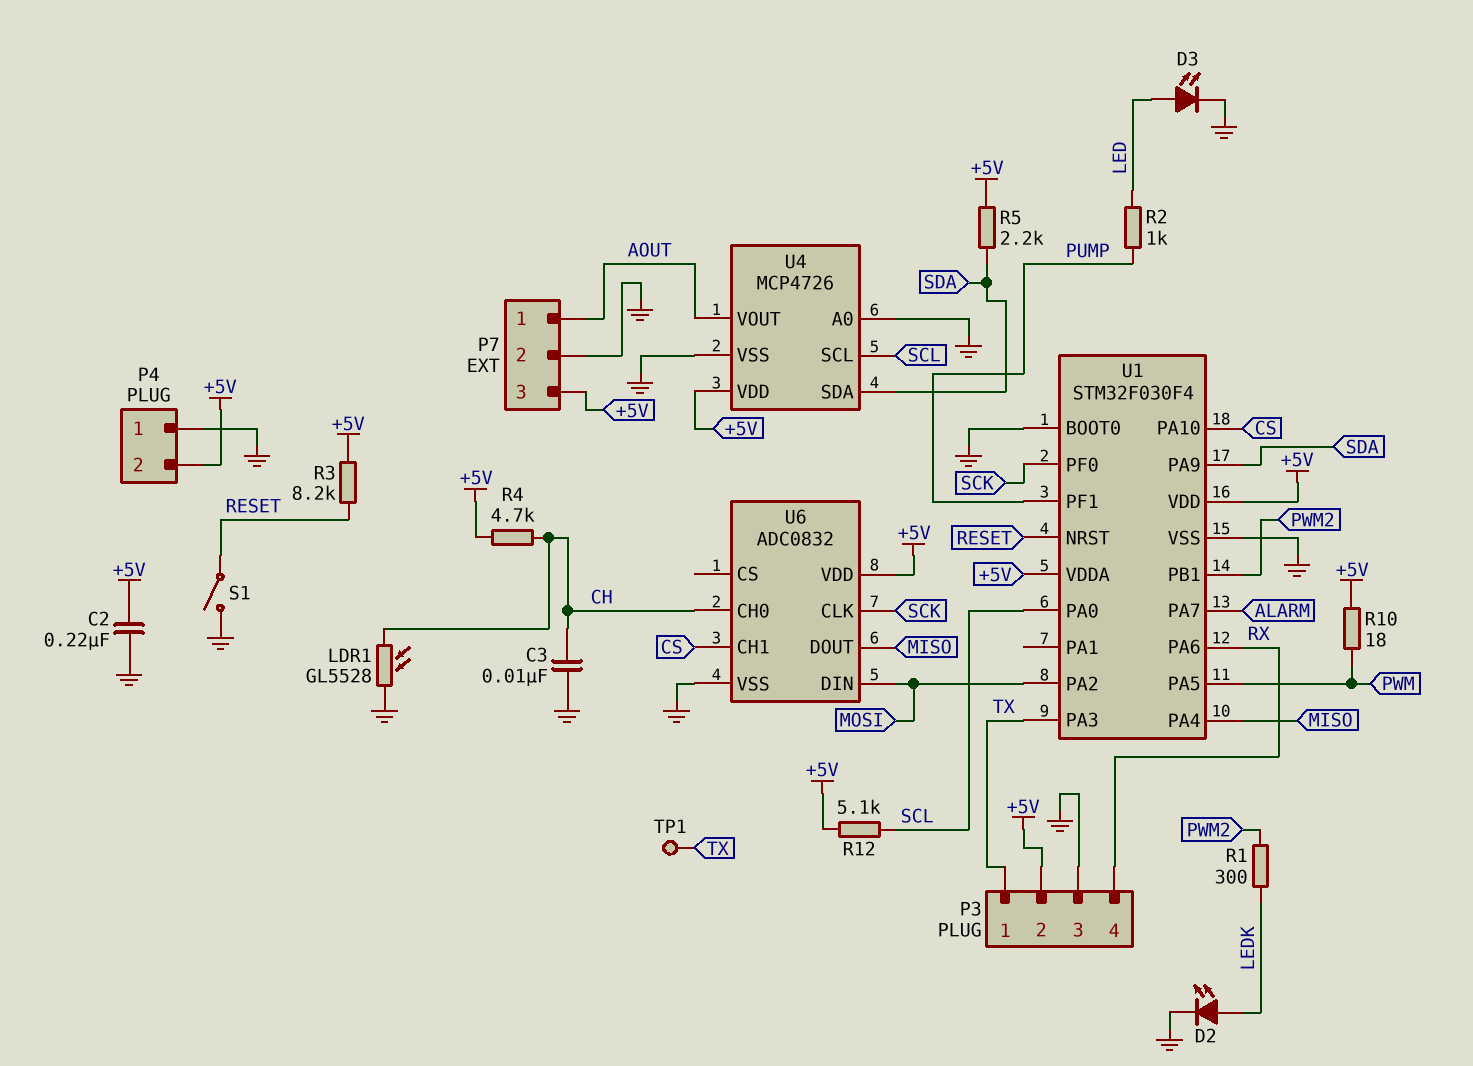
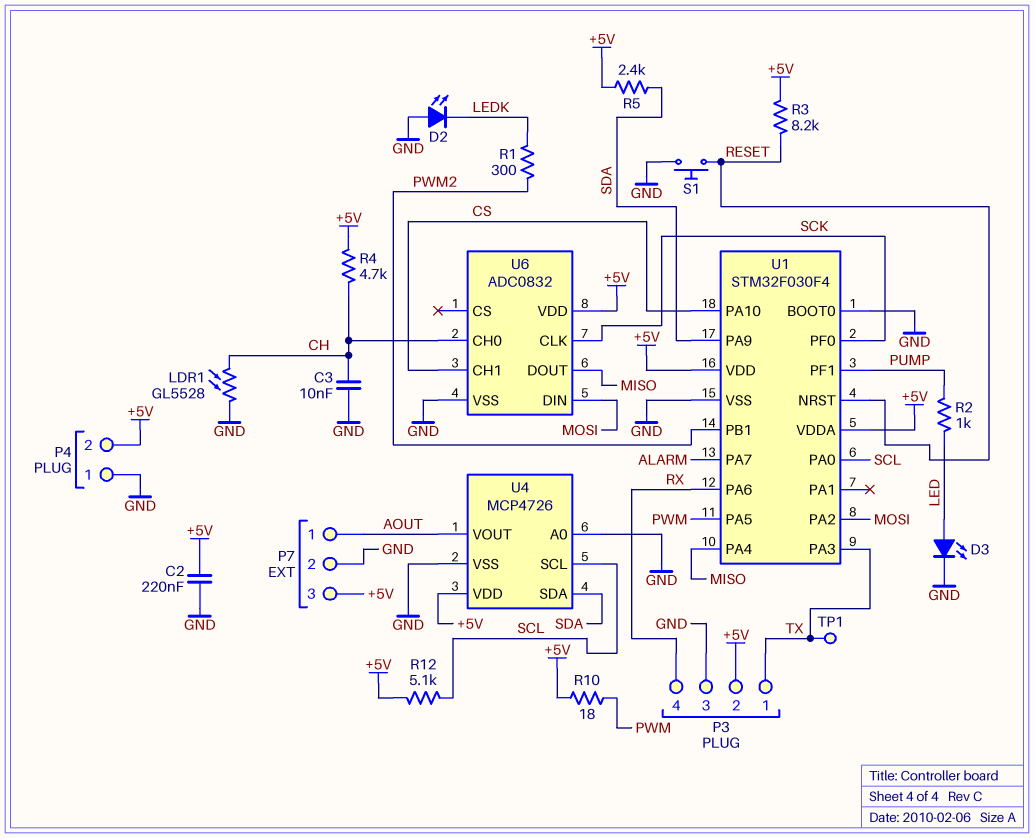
D2: LED (A LEDK, K GND) -> LED (A GND, K LEDK)
R5: 2.2k (+5V, SDA) -> 2.4k (+5V, SDA)
S1: switch (GND, RESET) -> button (GND, RESET)

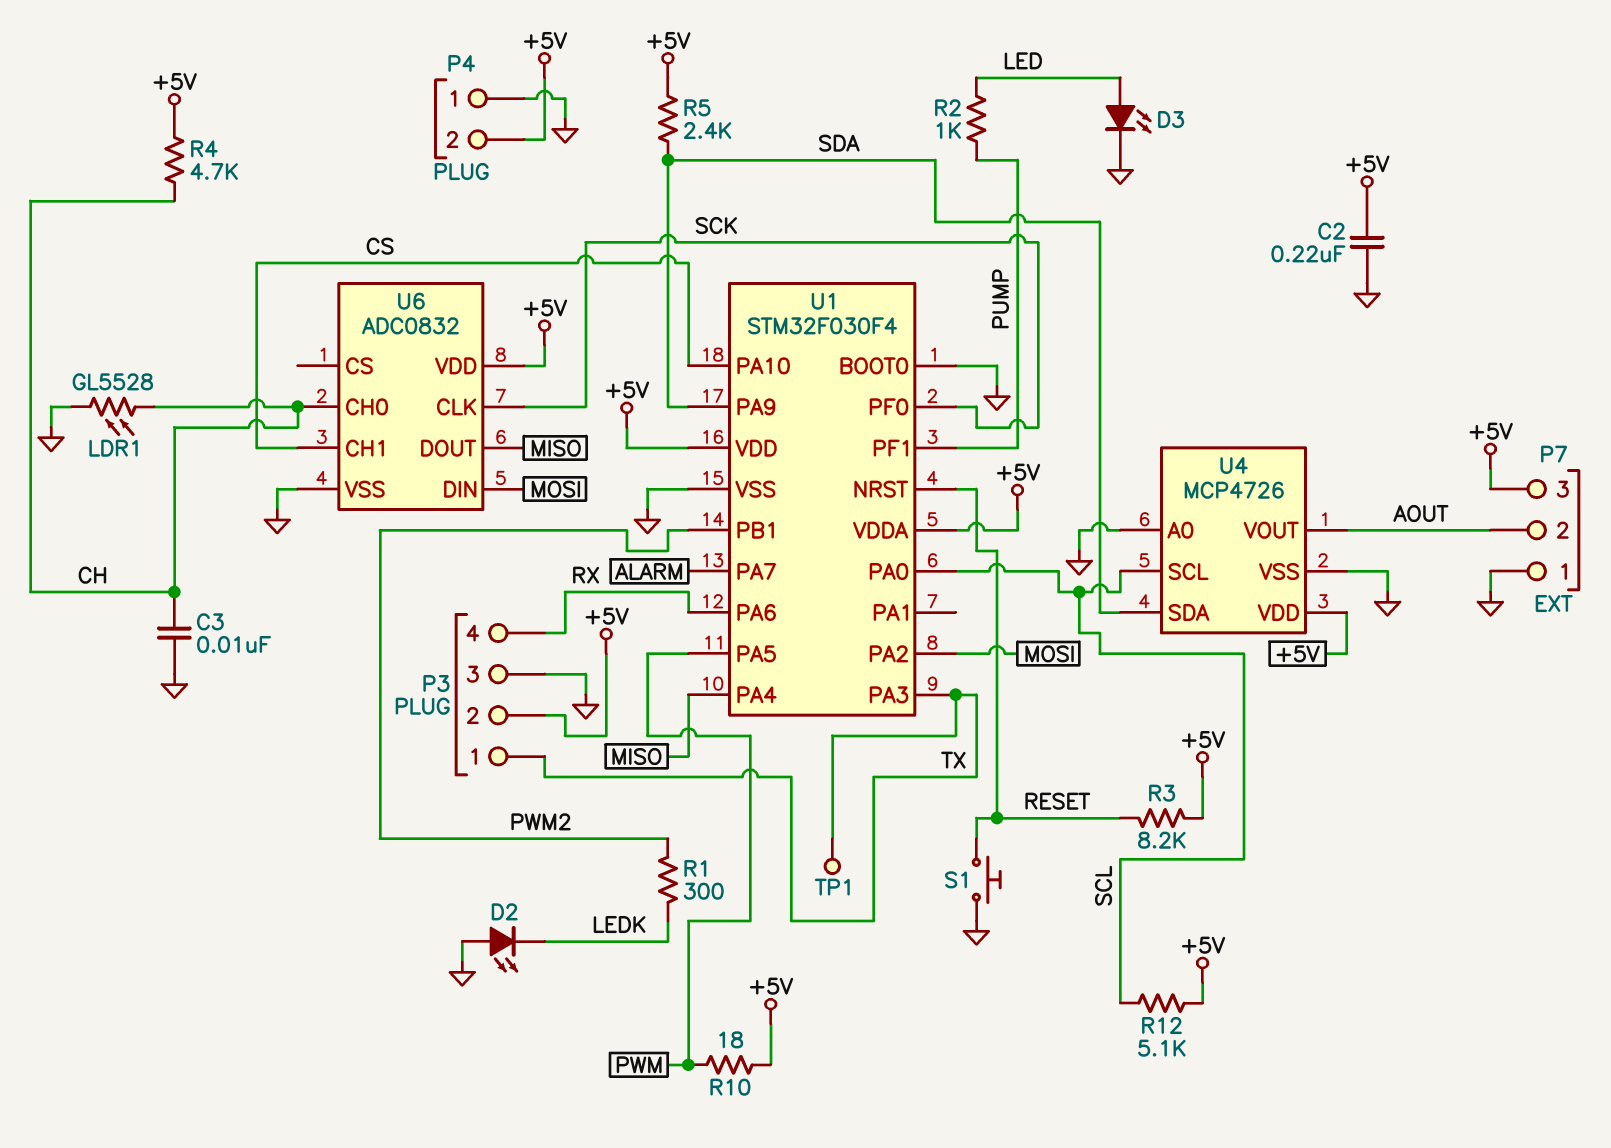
P7 pin 1: AOUT -> GND
P7 pin 2: GND -> AOUT

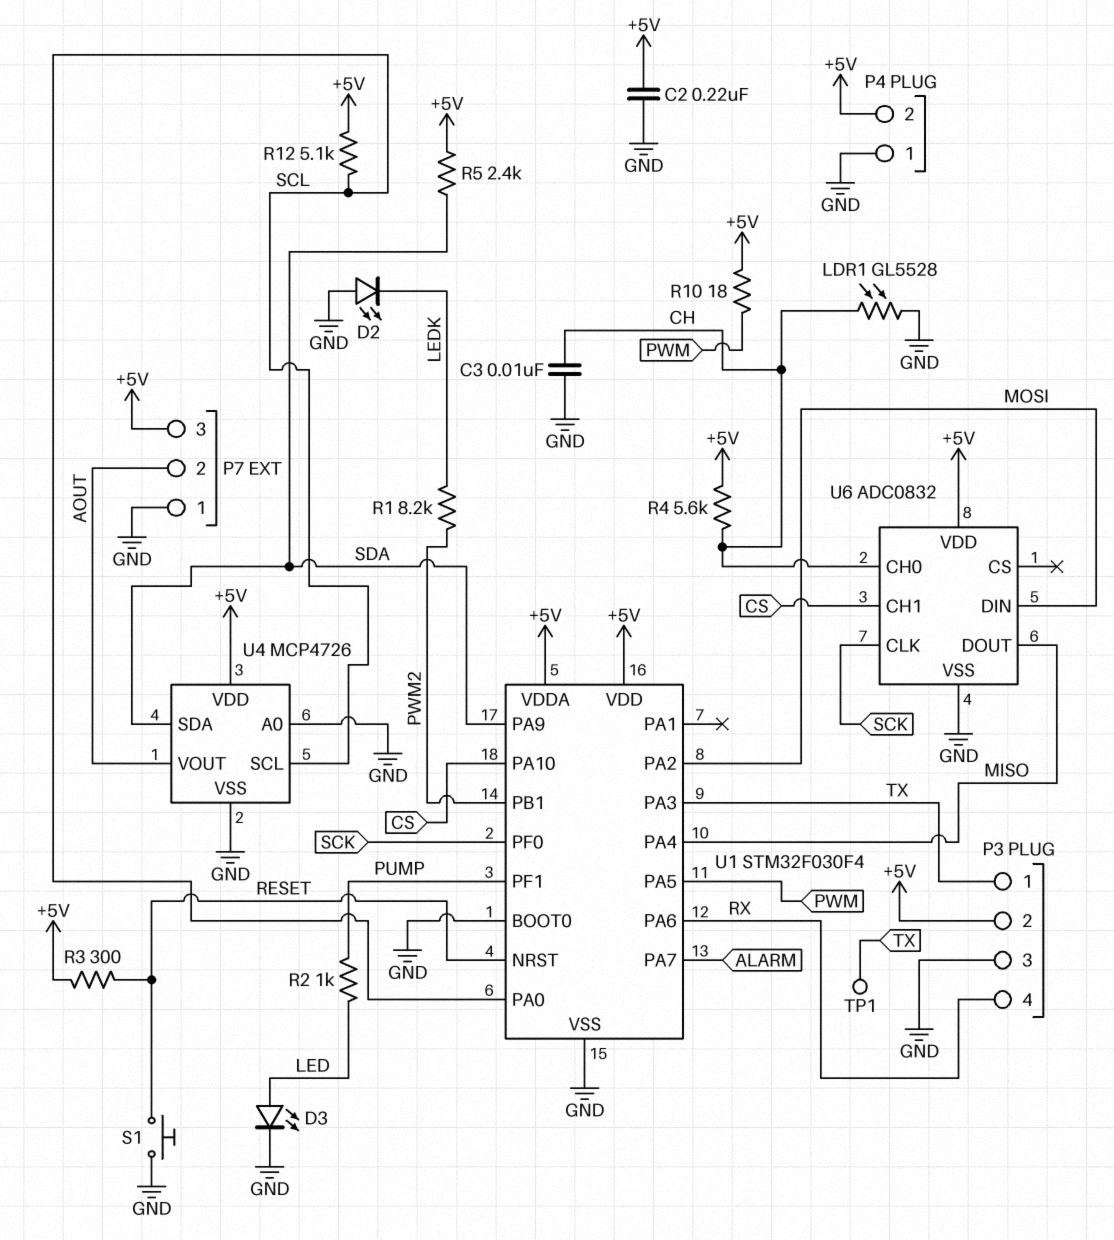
R1: 300 (LEDK, PWM2) -> 8.2k (LEDK, PWM2)
R3: 8.2k (+5V, RESET) -> 300 (+5V, RESET)
R4: 4.7k (+5V, CH) -> 5.6k (+5V, CH)

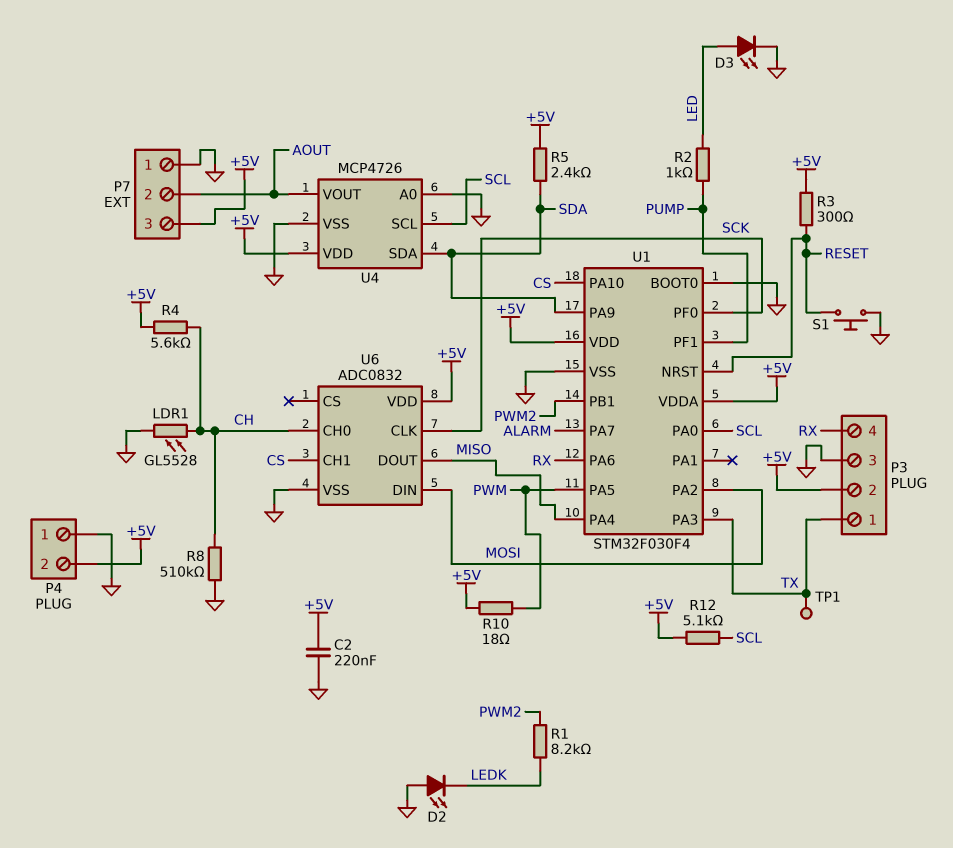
C3: 10nF (CH, GND) -> none
R8: none -> 510k (CH, GND)

